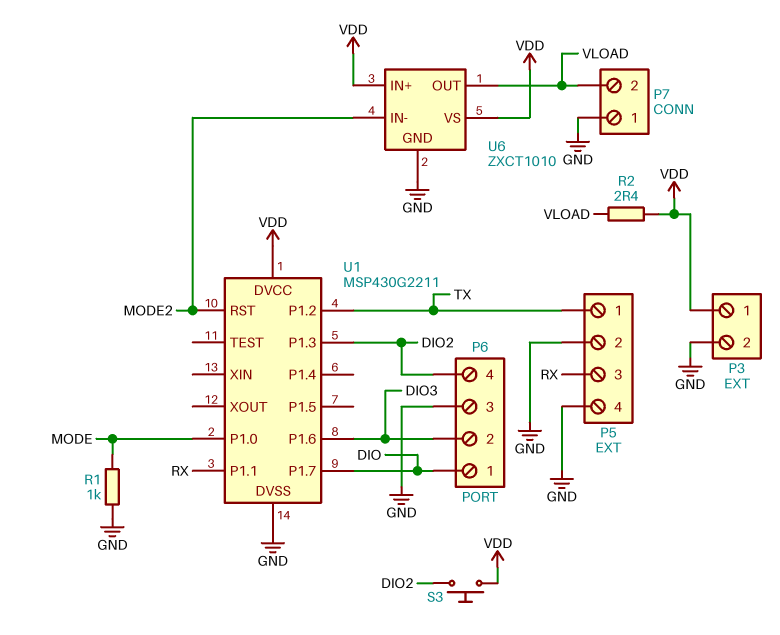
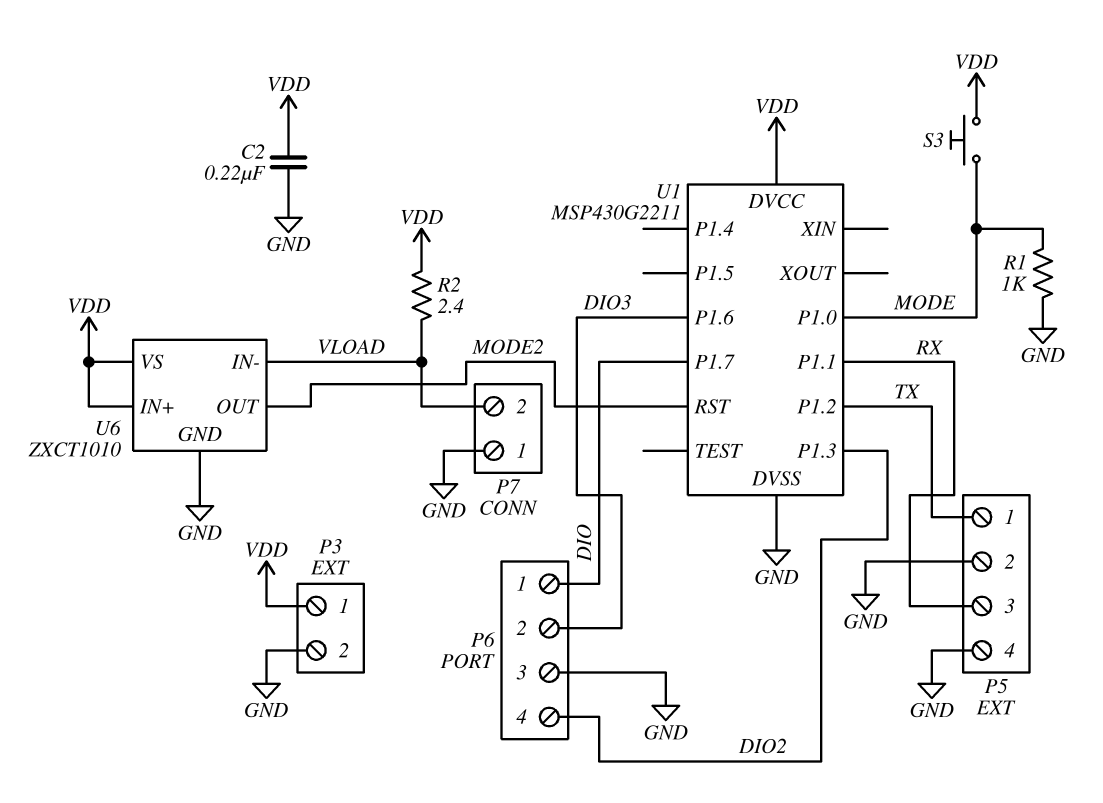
C2: none -> 220nF (GND, VDD)
S3: button (DIO2, VDD) -> button (MODE, VDD)
U6 pin IN-: MODE2 -> VLOAD
U6 pin OUT: VLOAD -> MODE2

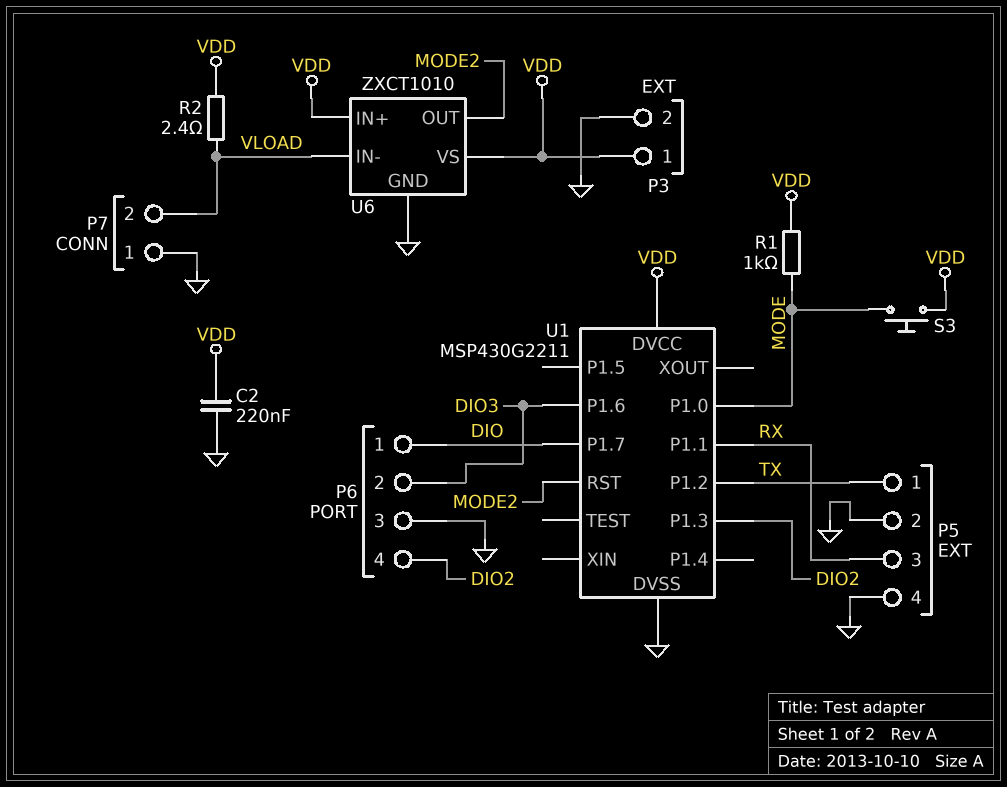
R1: 1k (GND, MODE) -> 1k (MODE, VDD)

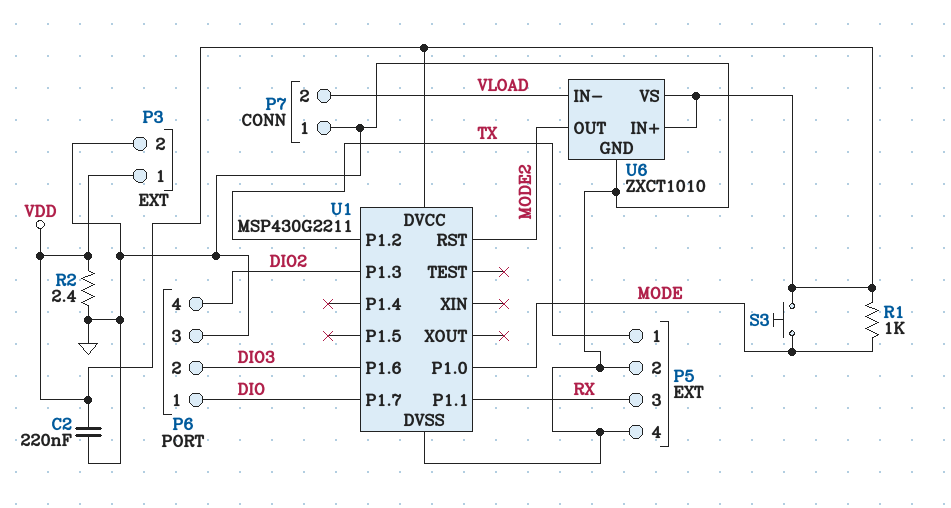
R2: 2.4 (VDD, VLOAD) -> 2.4 (GND, VDD)

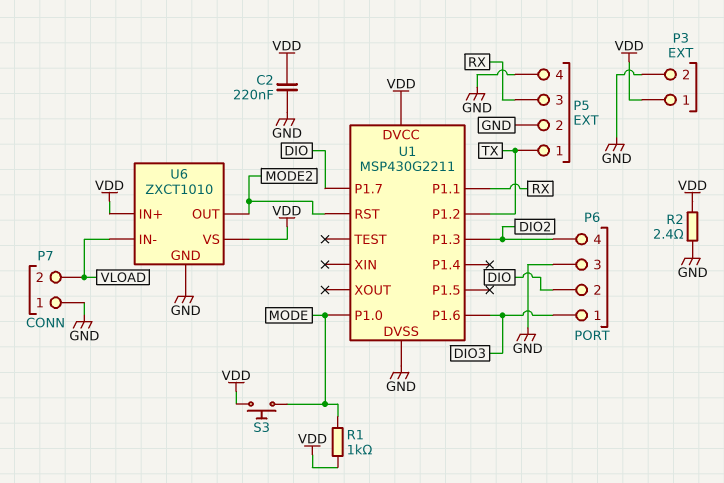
P6 pin 1: DIO -> DIO3
P6 pin 2: DIO3 -> DIO

